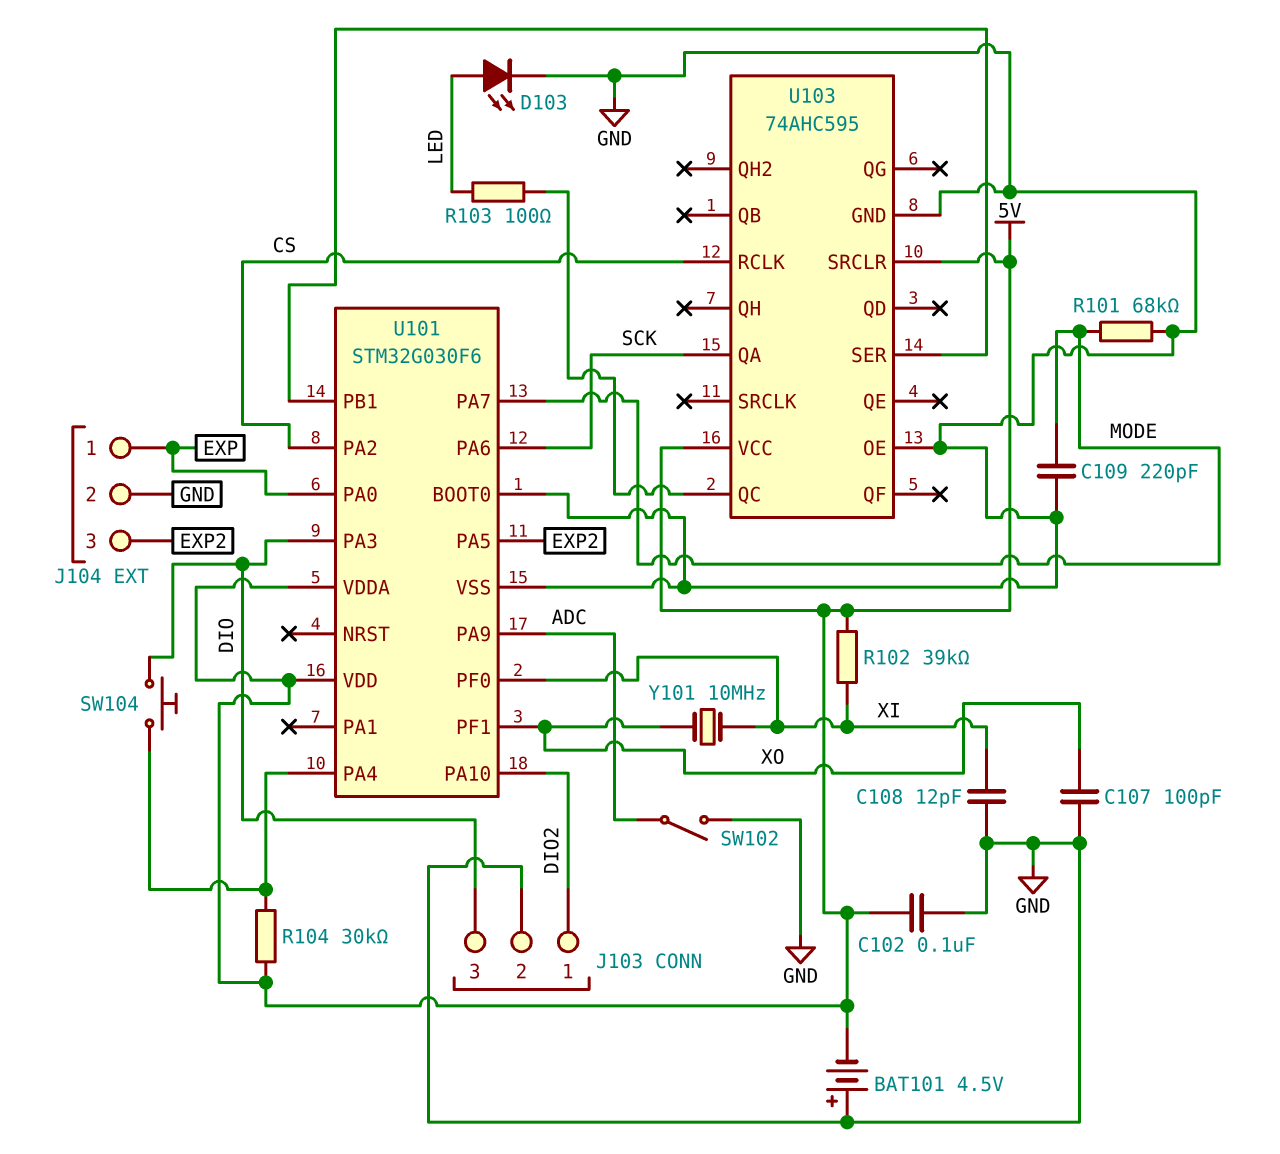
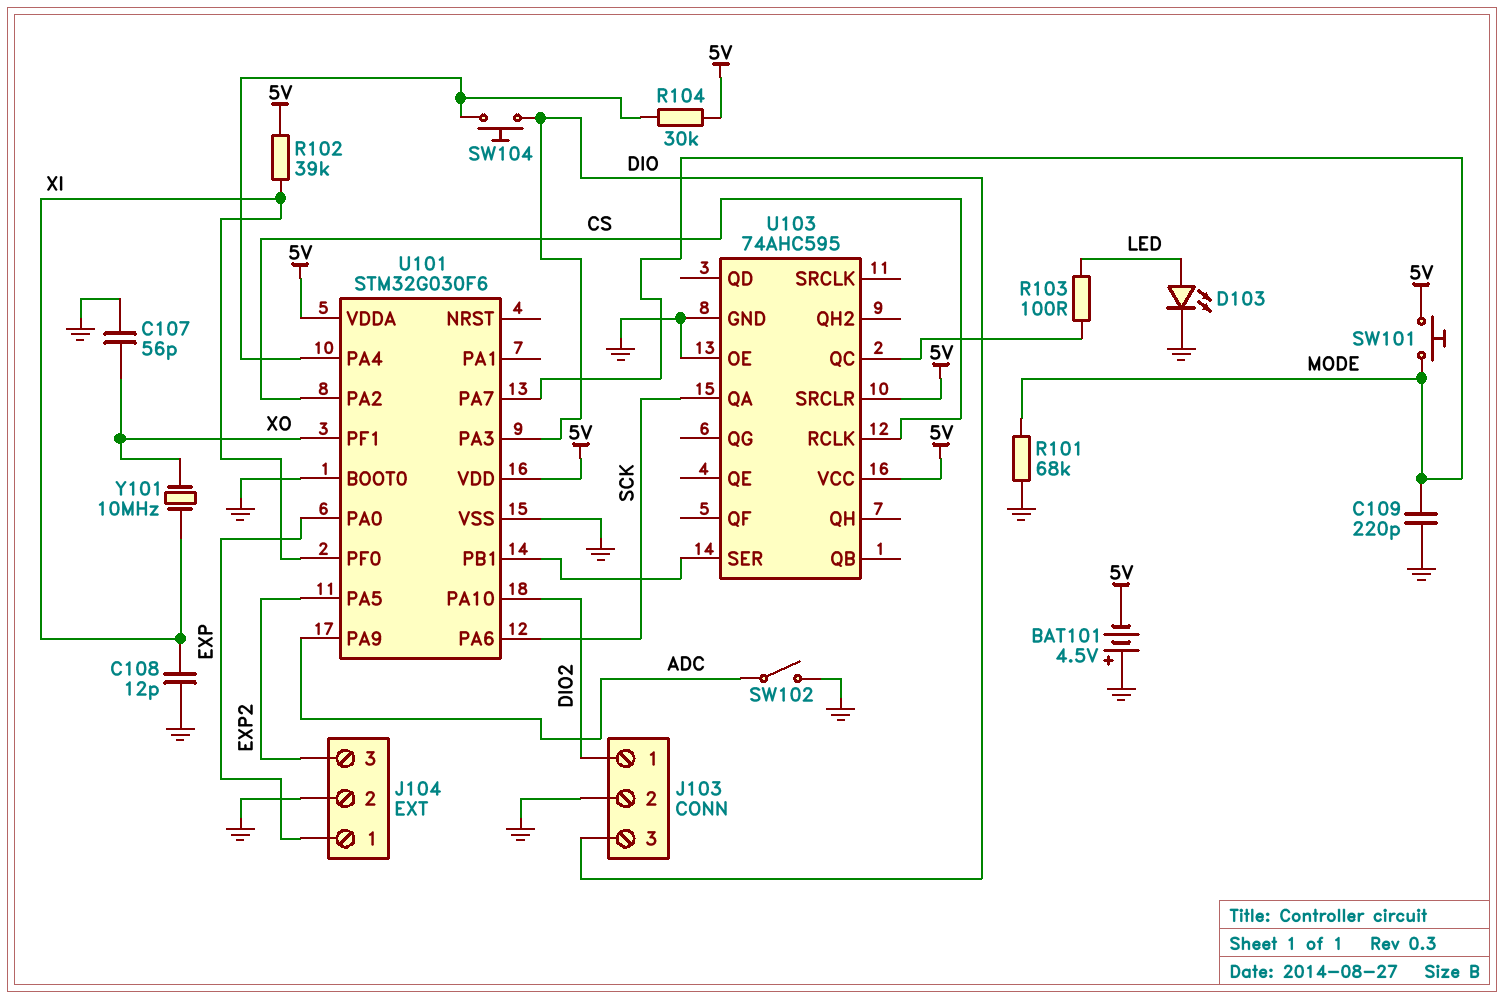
C102: 100nF (5V, GND) -> none
C107: 100pF (GND, XO) -> 56pF (GND, XO)
SW101: none -> button (5V, MODE)

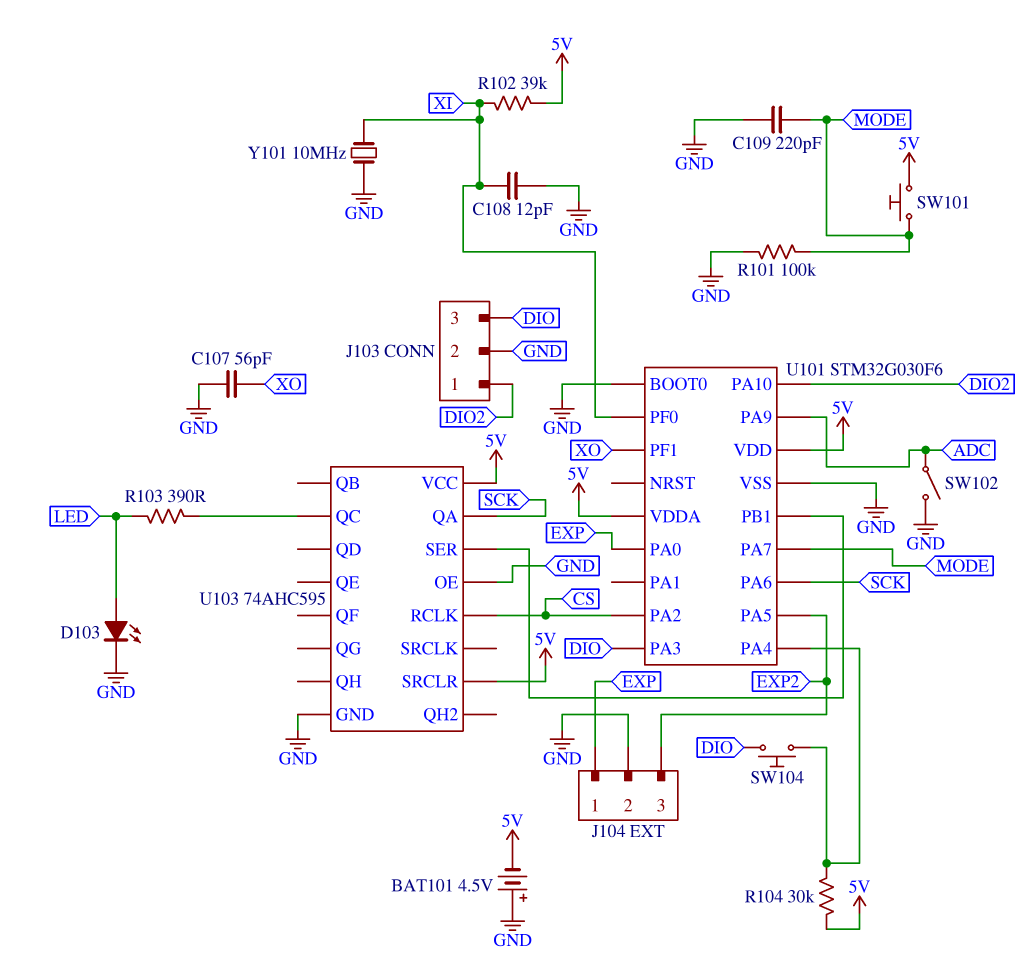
R101: 68k (GND, MODE) -> 100k (GND, MODE)
R103: 100 (LED, U103/QC) -> 390 (LED, U103/QC)
Y101: 10MHz (XI, XO) -> 10MHz (GND, XI)

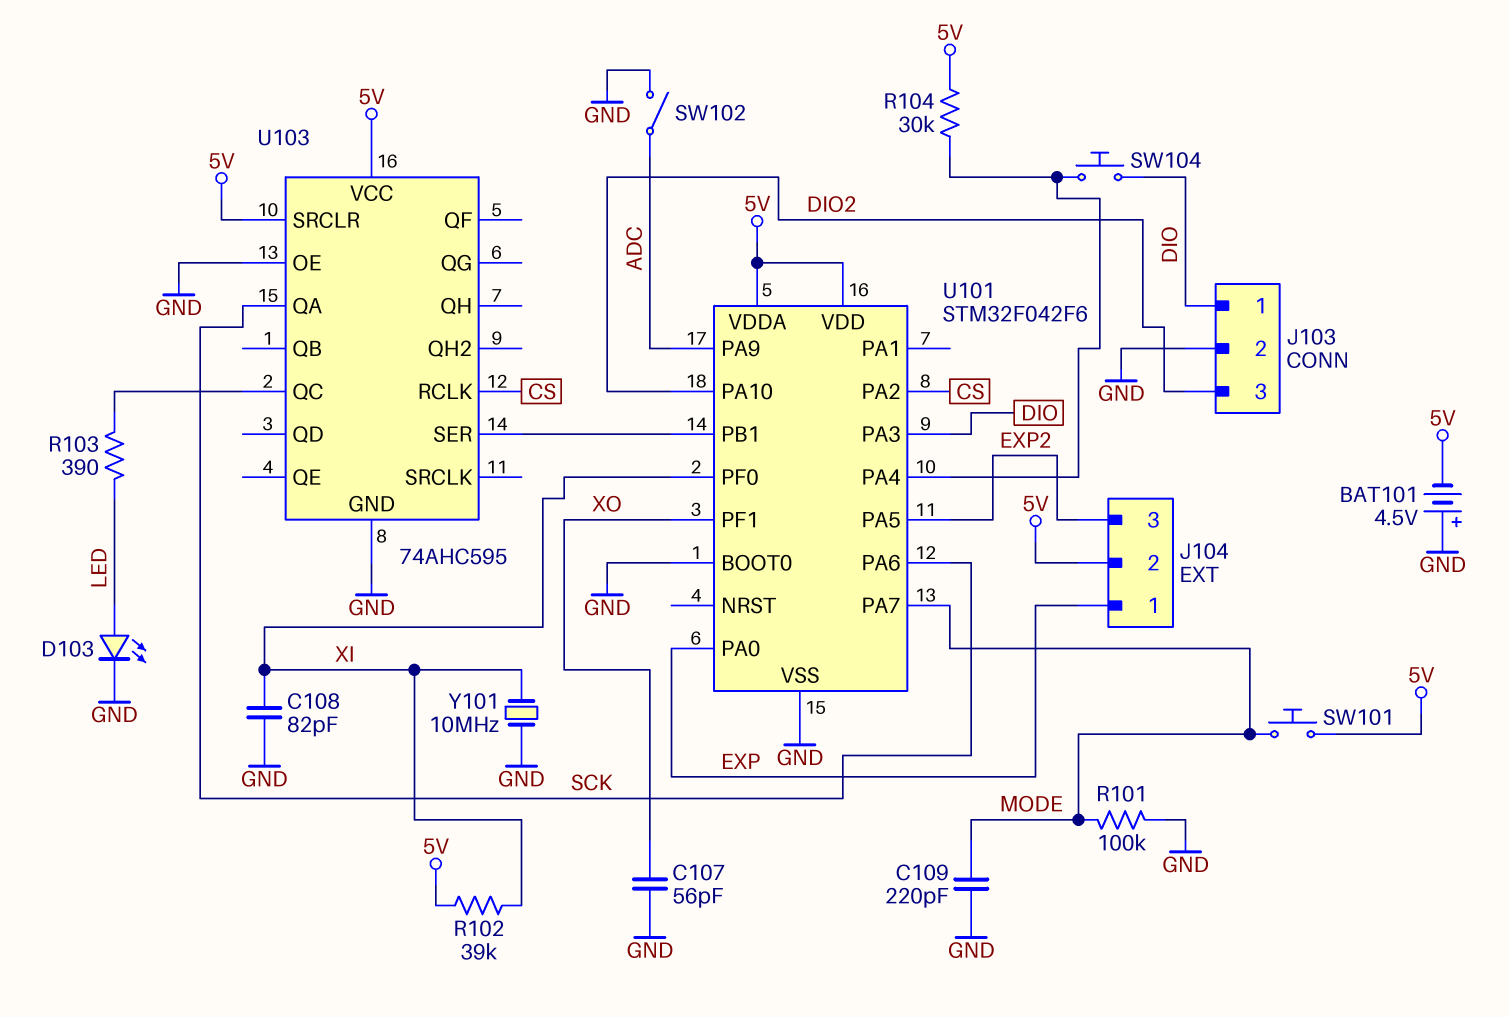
C108: 12pF (GND, XI) -> 82pF (GND, XI)
J103 pin 1: DIO2 -> DIO
J103 pin 3: DIO -> DIO2
J104 pin 2: GND -> 5V
U101: STM32G030F6 -> STM32F042F6

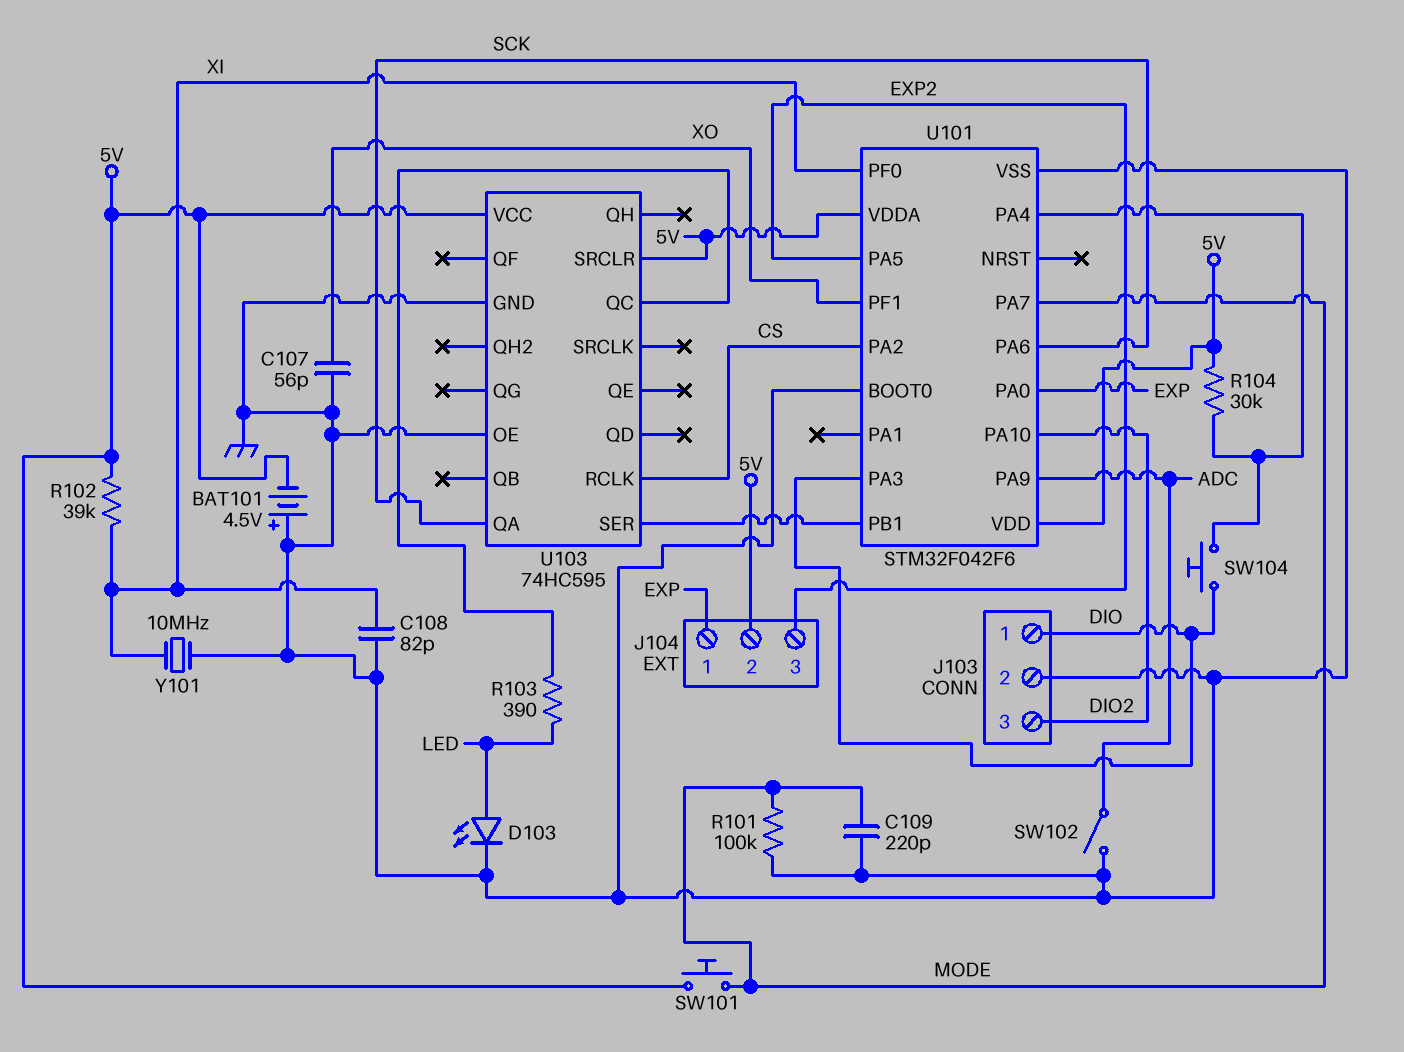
U103: 74AHC595 -> 74HC595

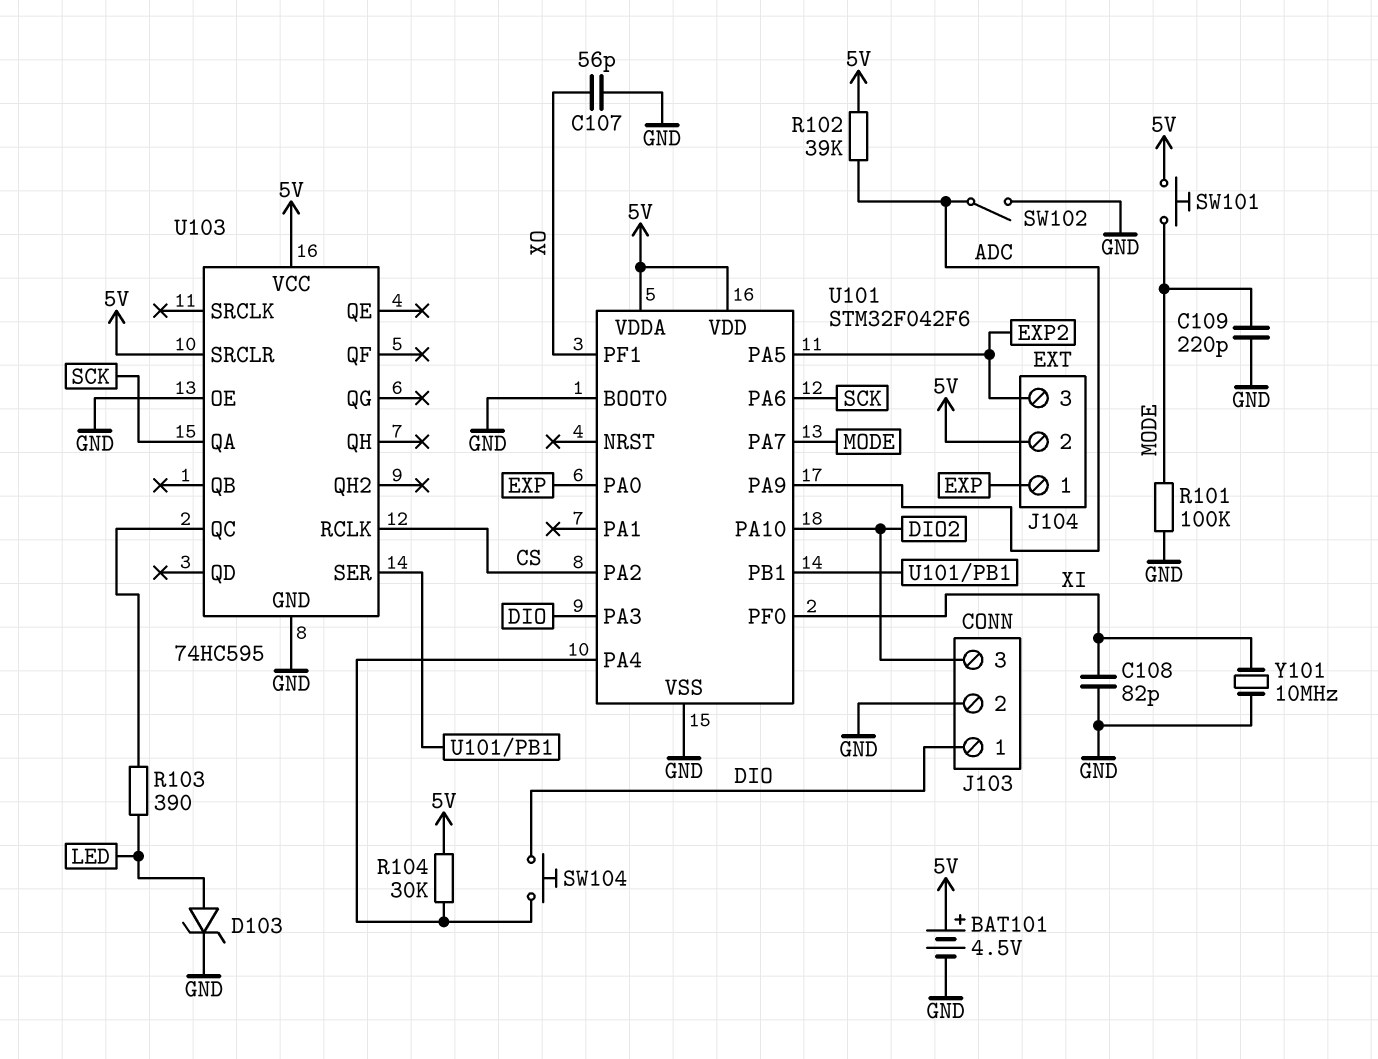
BAT101: 4.5V (plus GND, minus 5V) -> 4.5V (plus 5V, minus GND)
D103: LED (A LED, K GND) -> zener (A LED, K GND)
R102: 39k (5V, XI) -> 39k (5V, ADC)

